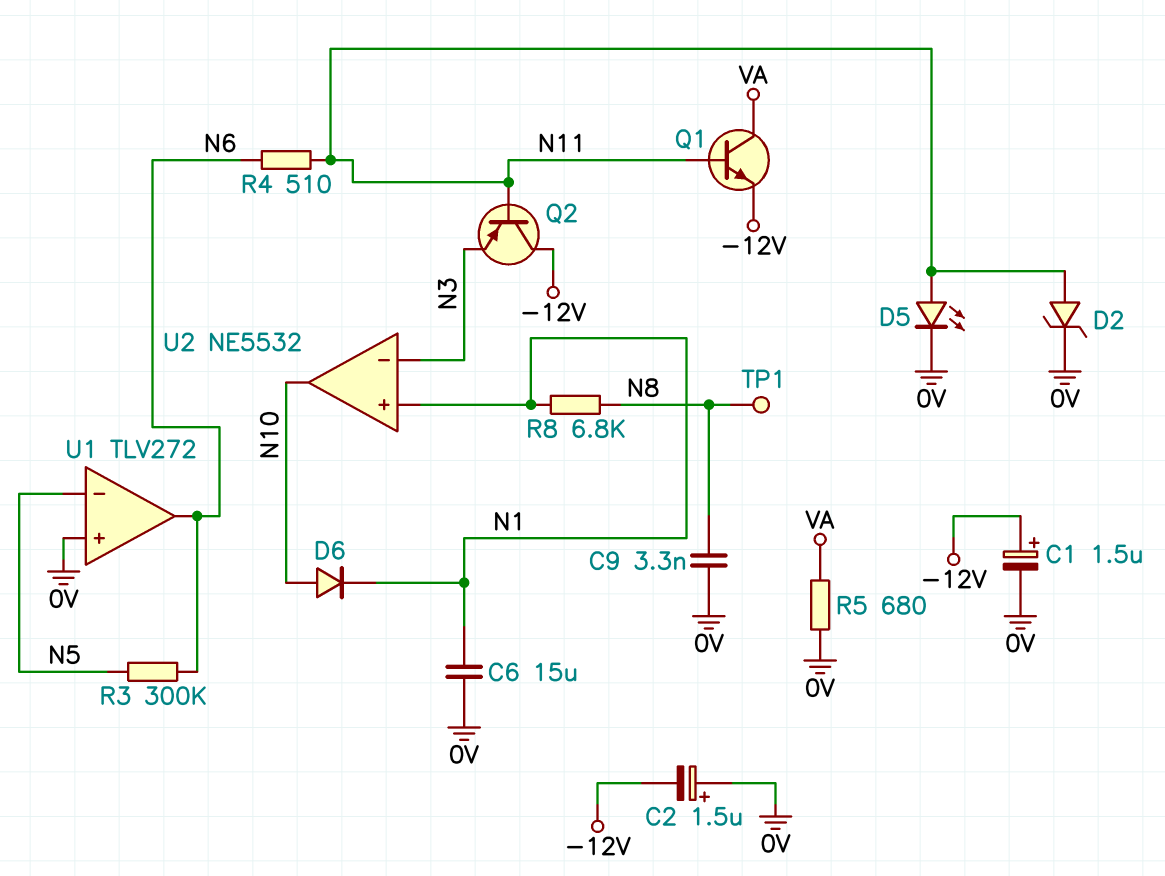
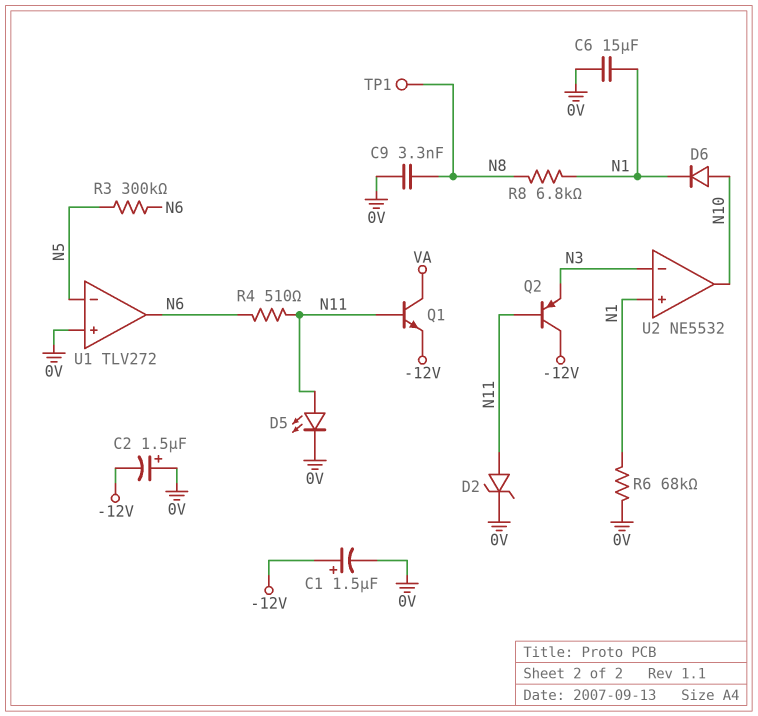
R5: 680 (0V, VA) -> none
R6: none -> 68k (0V, N1)

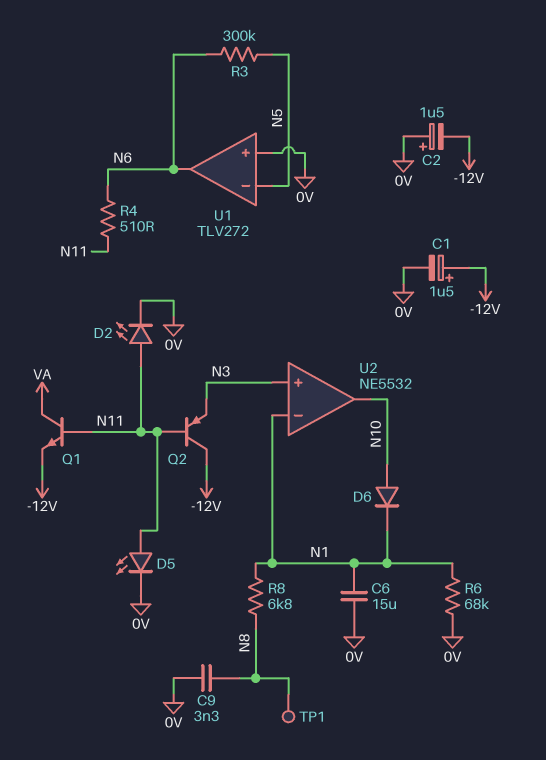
D2: zener (A N11, K 0V) -> LED (A N11, K 0V)
U2 pin in+: N1 -> N3
U2 pin in-: N3 -> N1

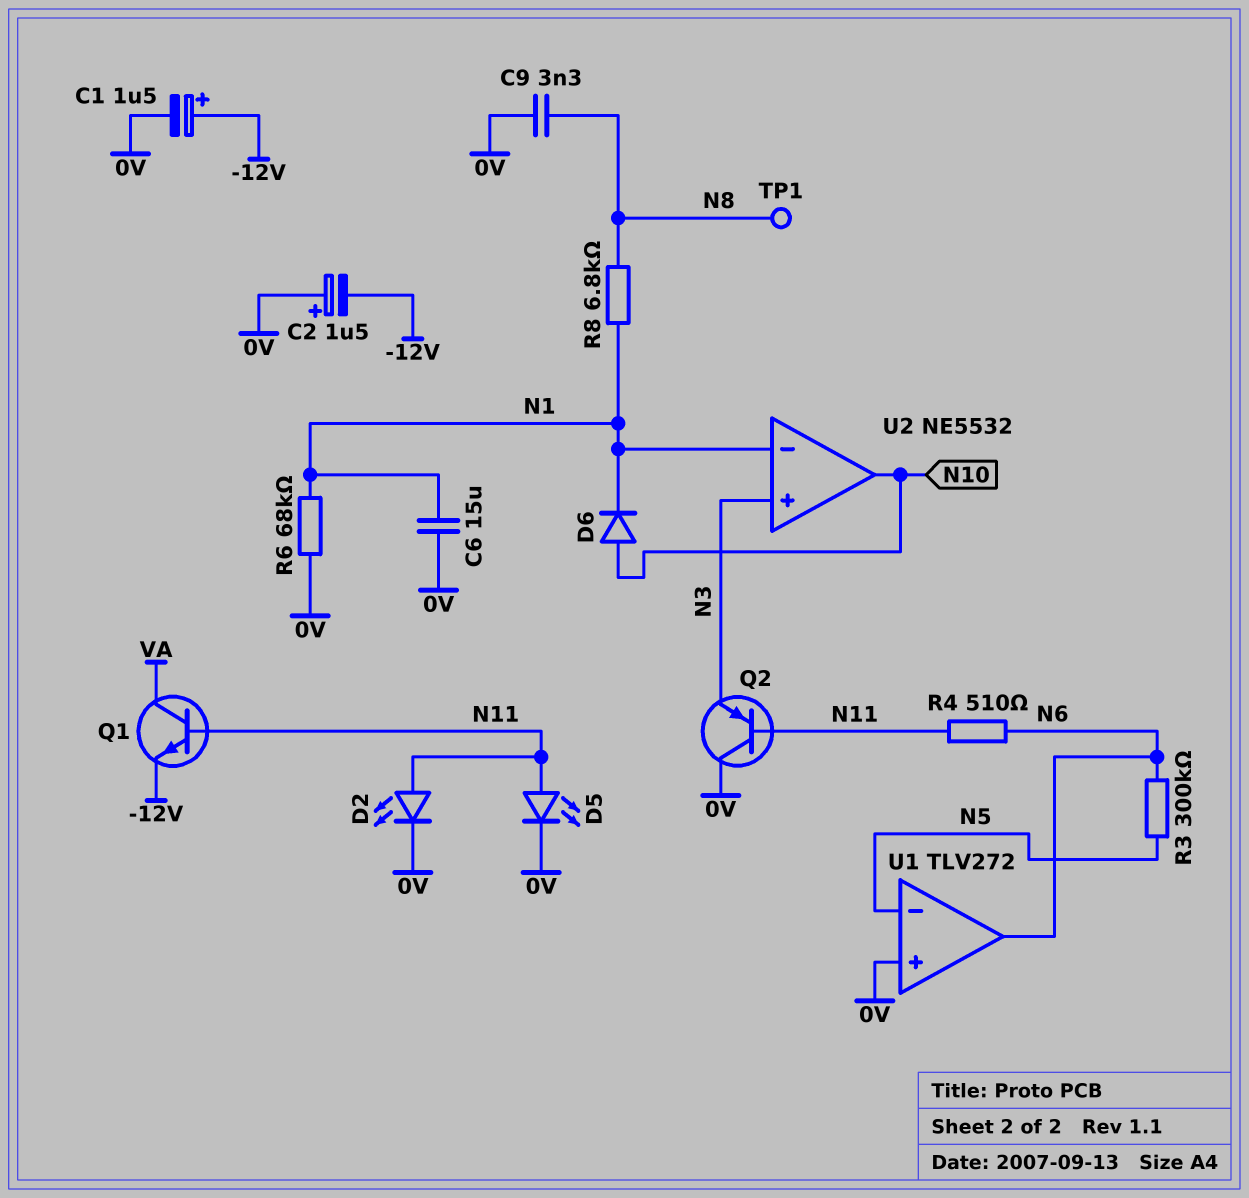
Q2: PNP (B N11, C -12V, E N3) -> PNP (B N11, C 0V, E N3)

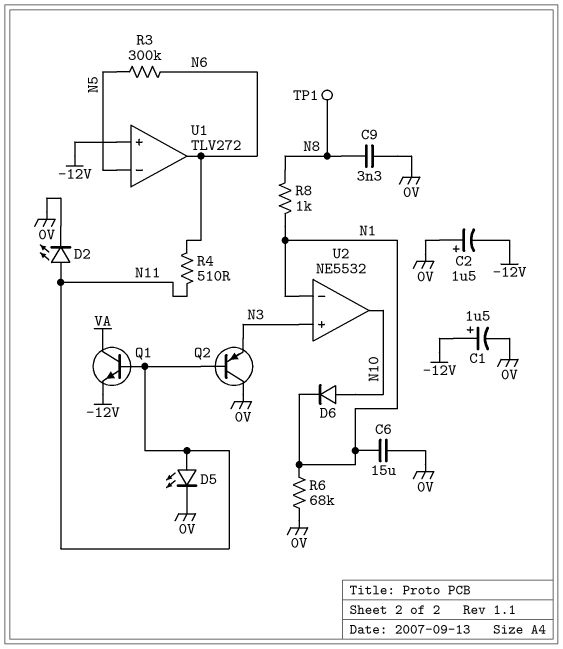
R8: 6.8k (N1, N8) -> 1k (N1, N8)
U1 pin in+: 0V -> -12V

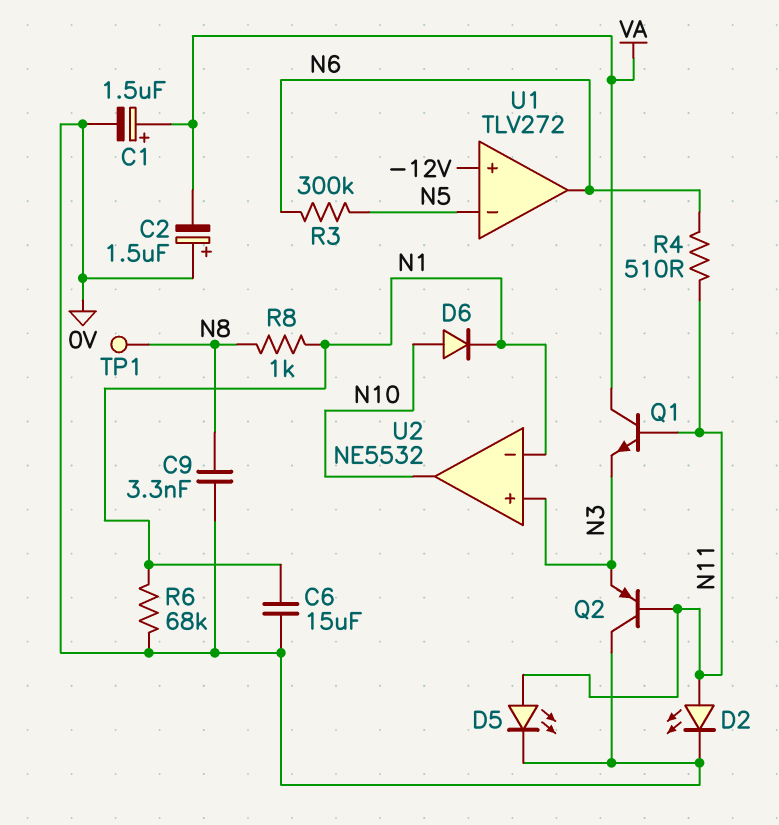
C1: 1.5uF (plus -12V, minus 0V) -> 1.5uF (plus VA, minus 0V)
C2: 1.5uF (plus 0V, minus -12V) -> 1.5uF (plus 0V, minus VA)
Q1: NPN (B N11, C VA, E -12V) -> NPN (B N11, C VA, E N3)

